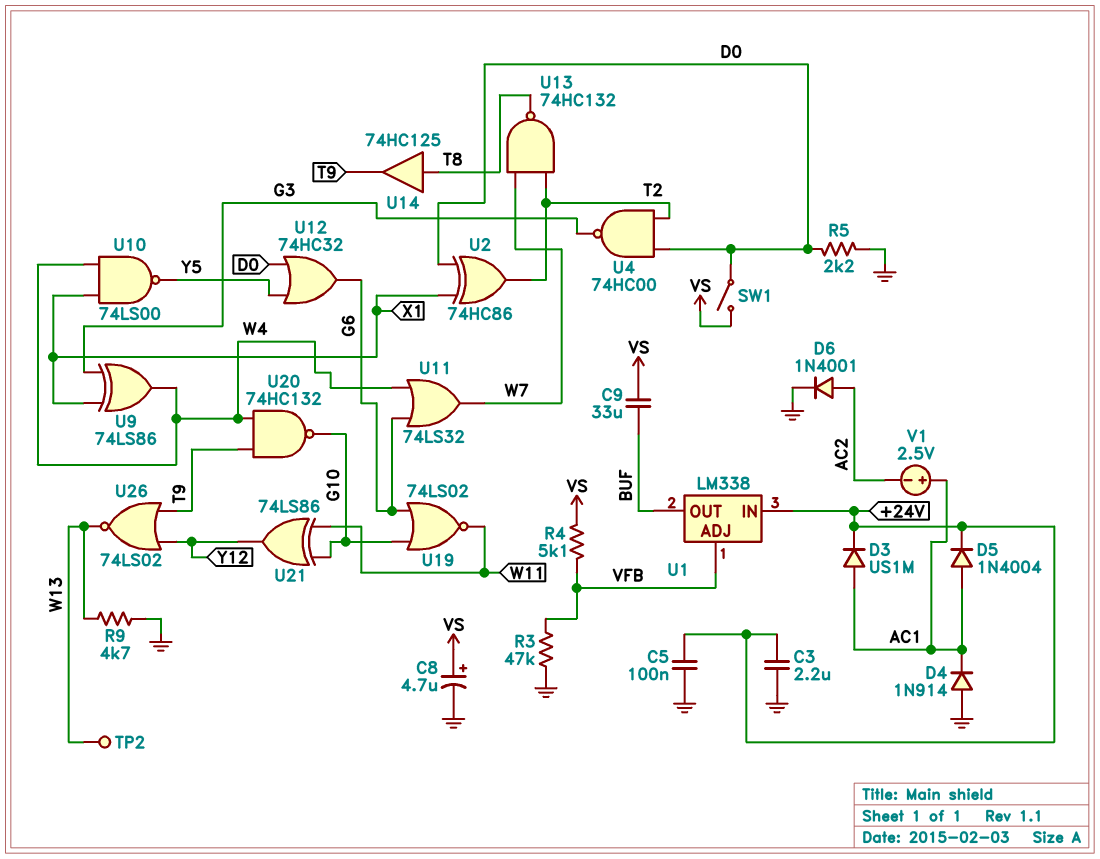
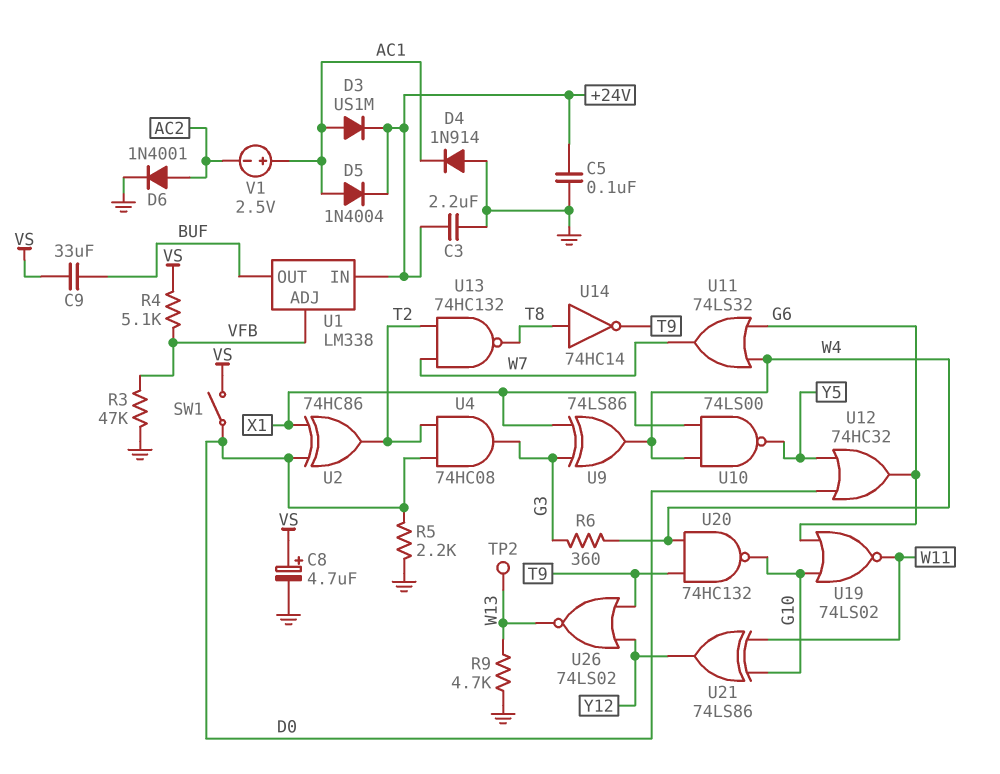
R6: none -> 360 (G3, W4)
U4: NAND 74HC00 (in D0, in T2, out G3) -> AND 74HC08 (in D0, in T2, out G3)
U14: buffer 74HC125 (in T8, out T9) -> NOT 74HC14 (in T8, out T9)

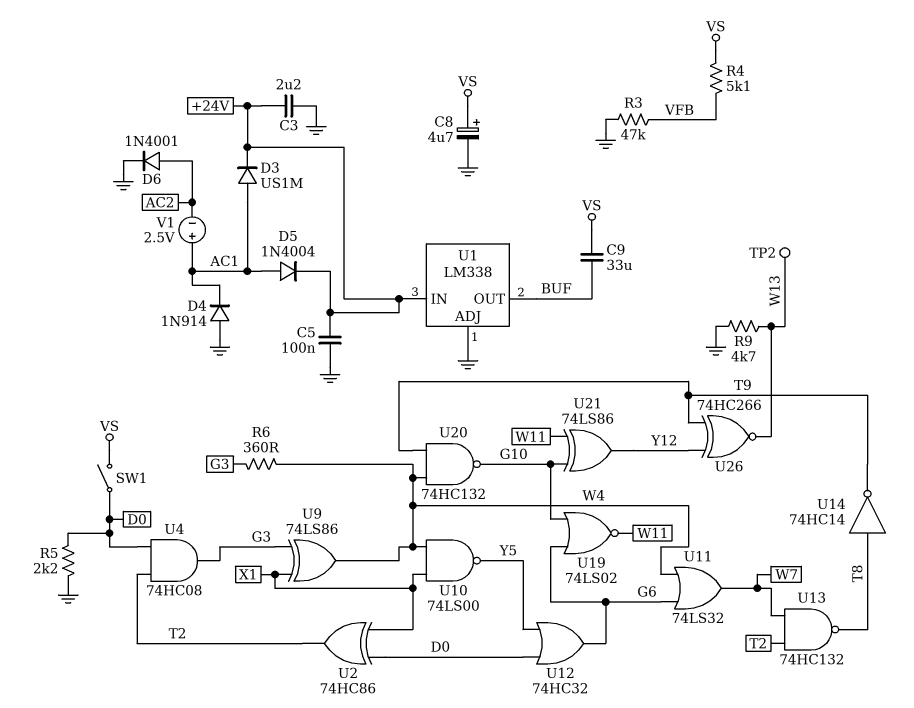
U1 pin ADJ: VFB -> GND
U26: NOR 74LS02 (in T9, in Y12, out W13) -> XNOR 74HC266 (in T9, in Y12, out W13)

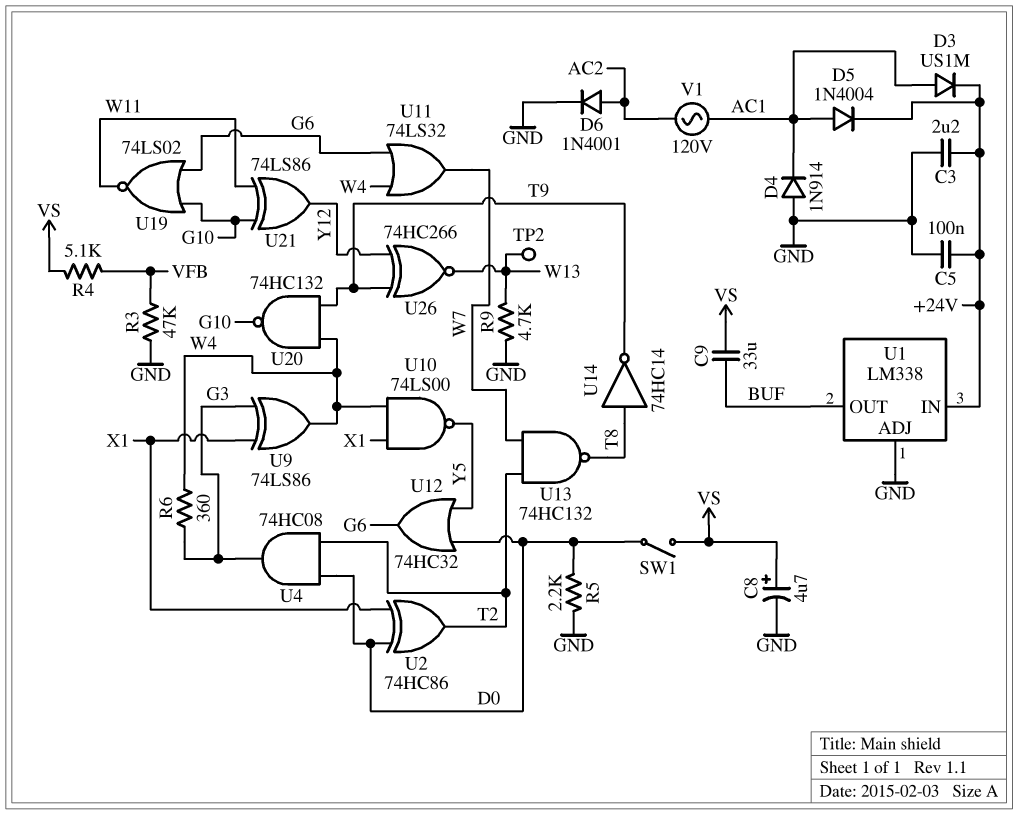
V1: 2.5V (plus AC1, minus AC2) -> AC 120V (AC1, AC2)

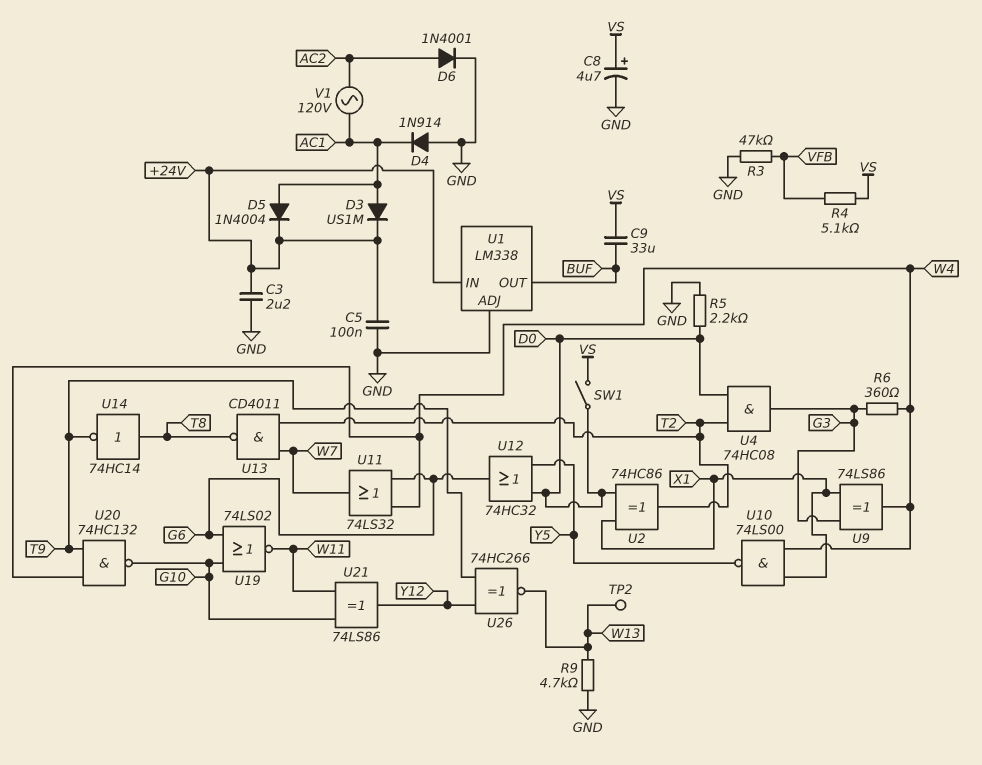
U13: NAND 74HC132 (in T2, in W7, out T8) -> NAND CD4011 (in T2, in W7, out T8)

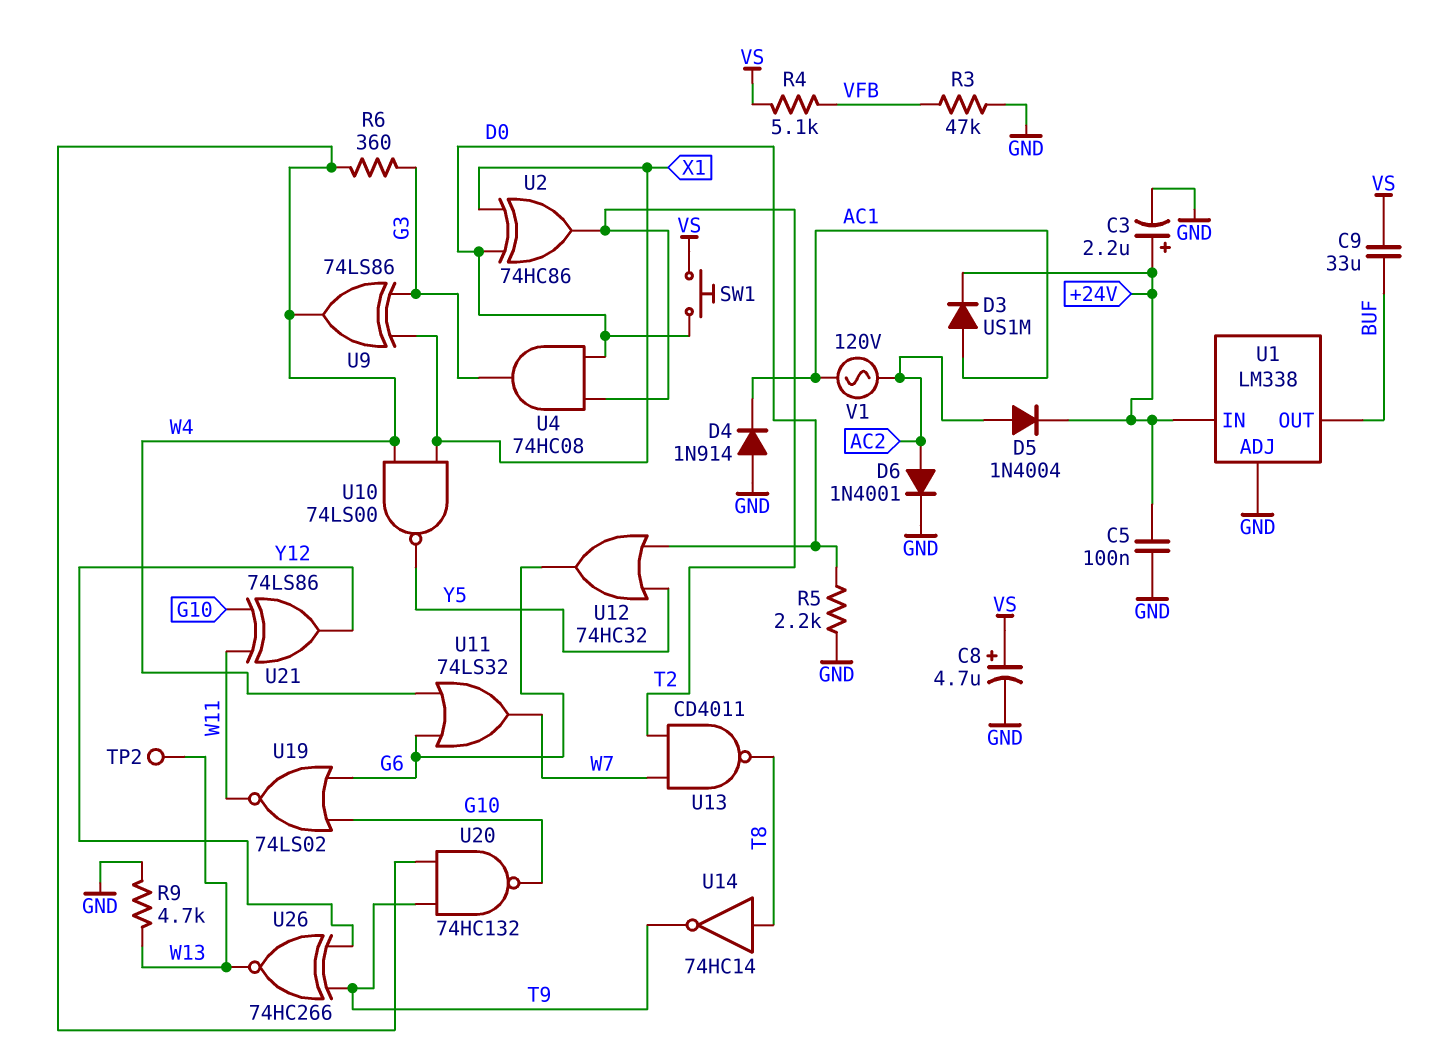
C3: 2.2uF (+24V, GND) -> 2.2uF (plus +24V, minus GND)
D5: diode 1N4004 (A AC1, K +24V) -> diode 1N4004 (A AC2, K +24V)
SW1: switch (D0, VS) -> button (D0, VS)

